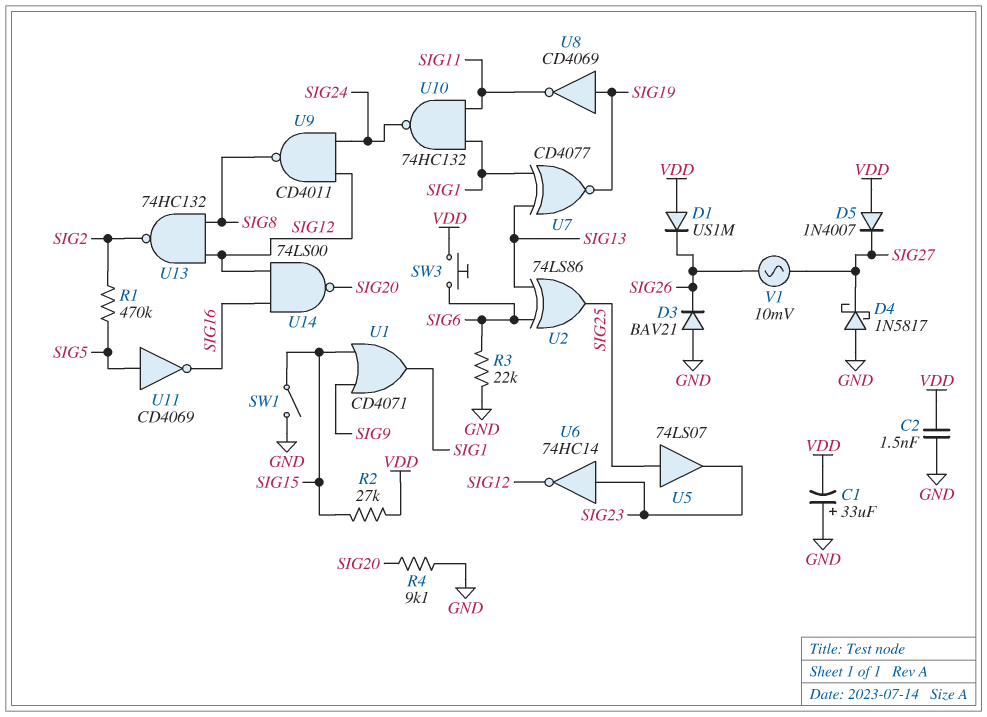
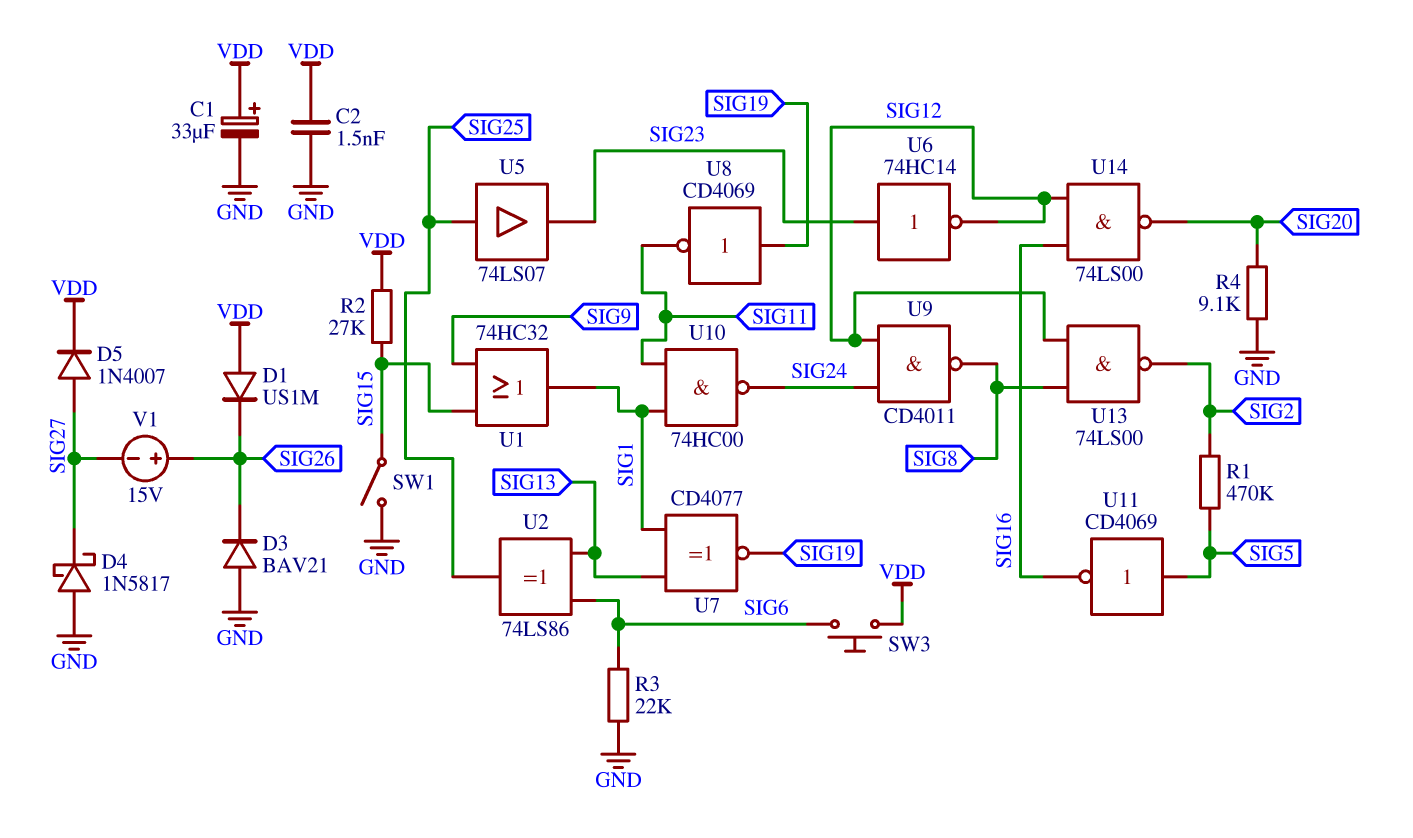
C1: 33uF (plus GND, minus VDD) -> 33uF (plus VDD, minus GND)
D5: diode 1N4007 (A VDD, K SIG27) -> diode 1N4007 (A SIG27, K VDD)
U1: OR CD4071 (in SIG9, in SIG15, out SIG1) -> OR 74HC32 (in SIG9, in SIG15, out SIG1)
U10: NAND 74HC132 (in SIG1, in SIG11, out SIG24) -> NAND 74HC00 (in SIG1, in SIG11, out SIG24)
U13: NAND 74HC132 (in SIG8, in SIG12, out SIG2) -> NAND 74LS00 (in SIG8, in SIG12, out SIG2)
V1: AC 10mV (SIG26, SIG27) -> 15V (plus SIG26, minus SIG27)

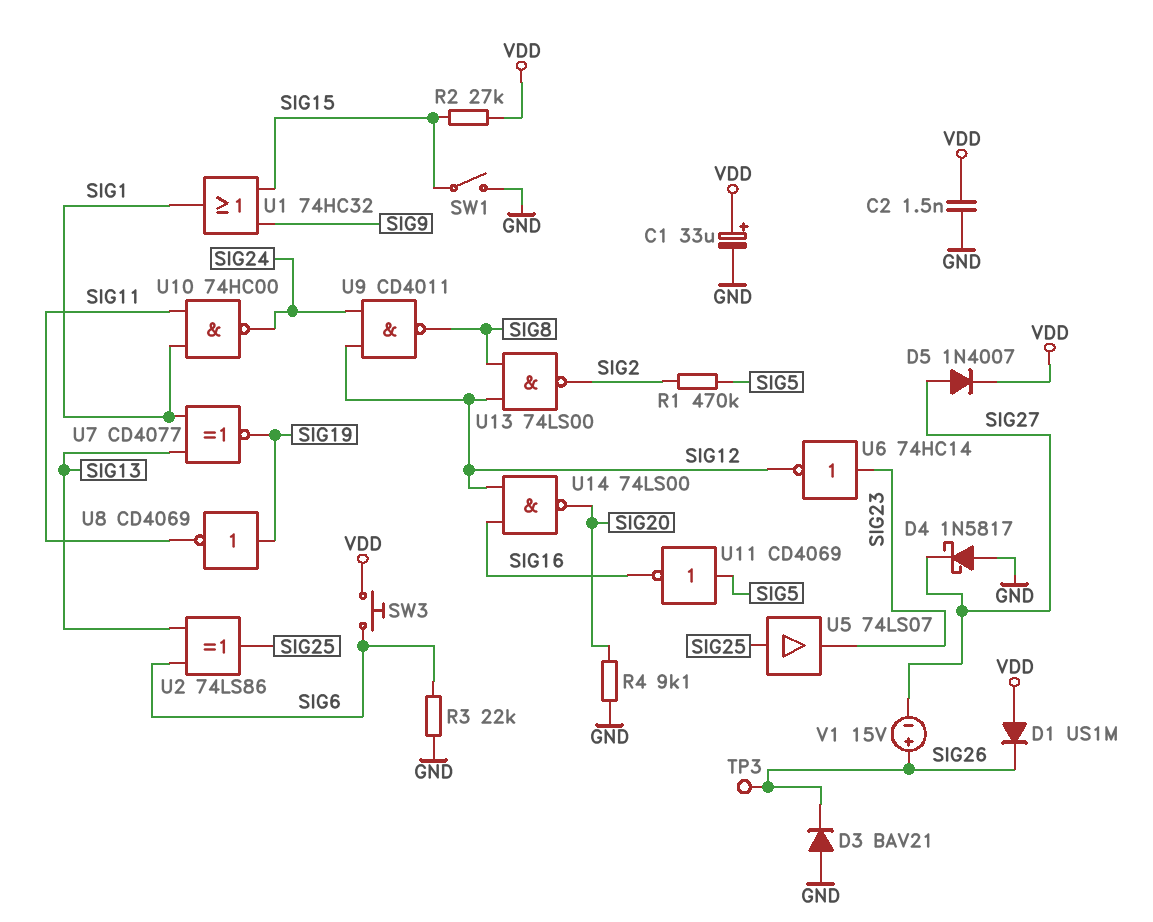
TP3: none -> test point (SIG26)

